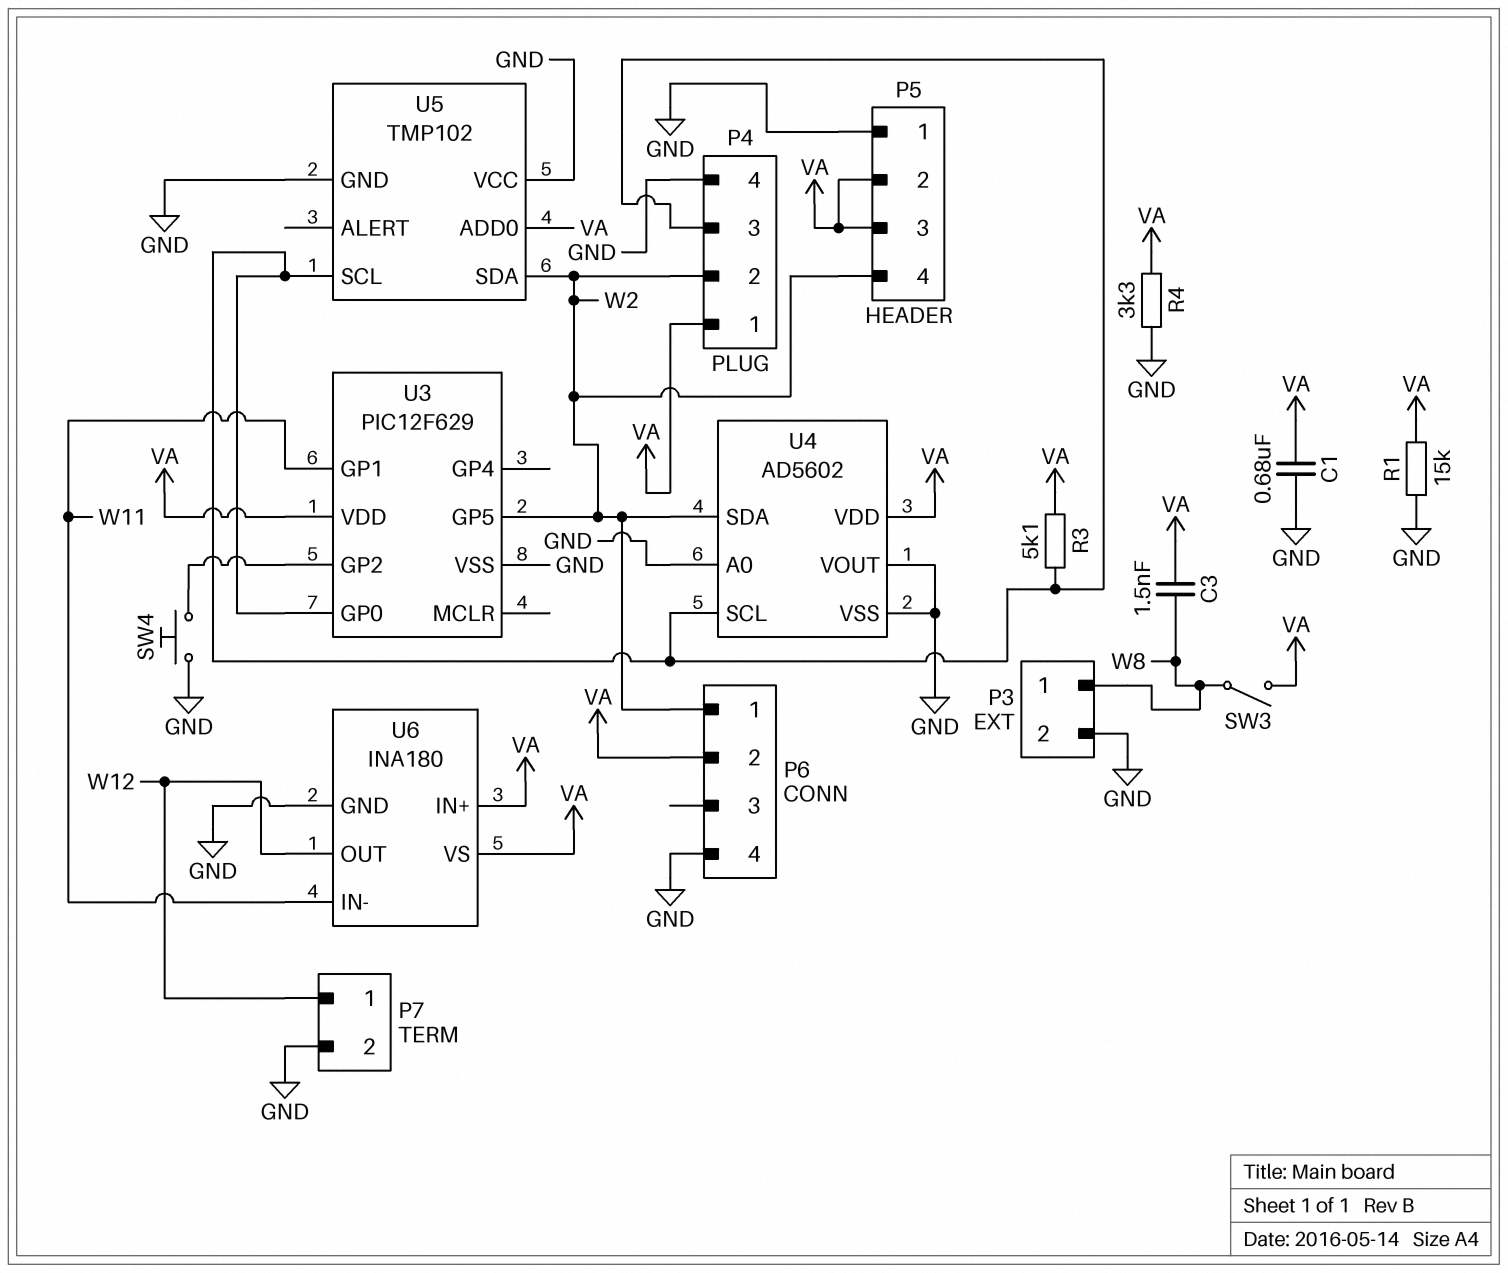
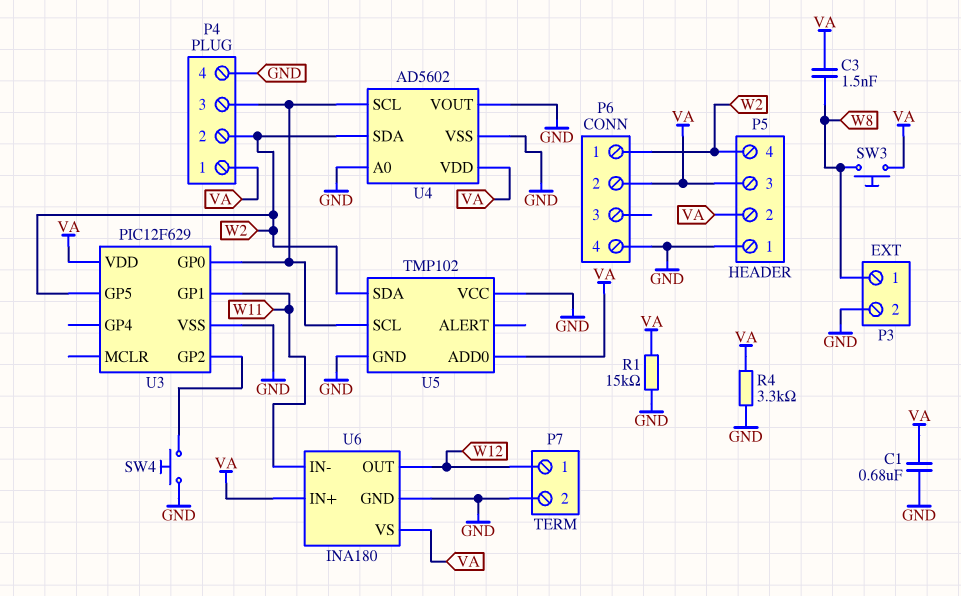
R3: 5.1k (P4/3, VA) -> none
SW3: switch (VA, W8) -> button (VA, W8)

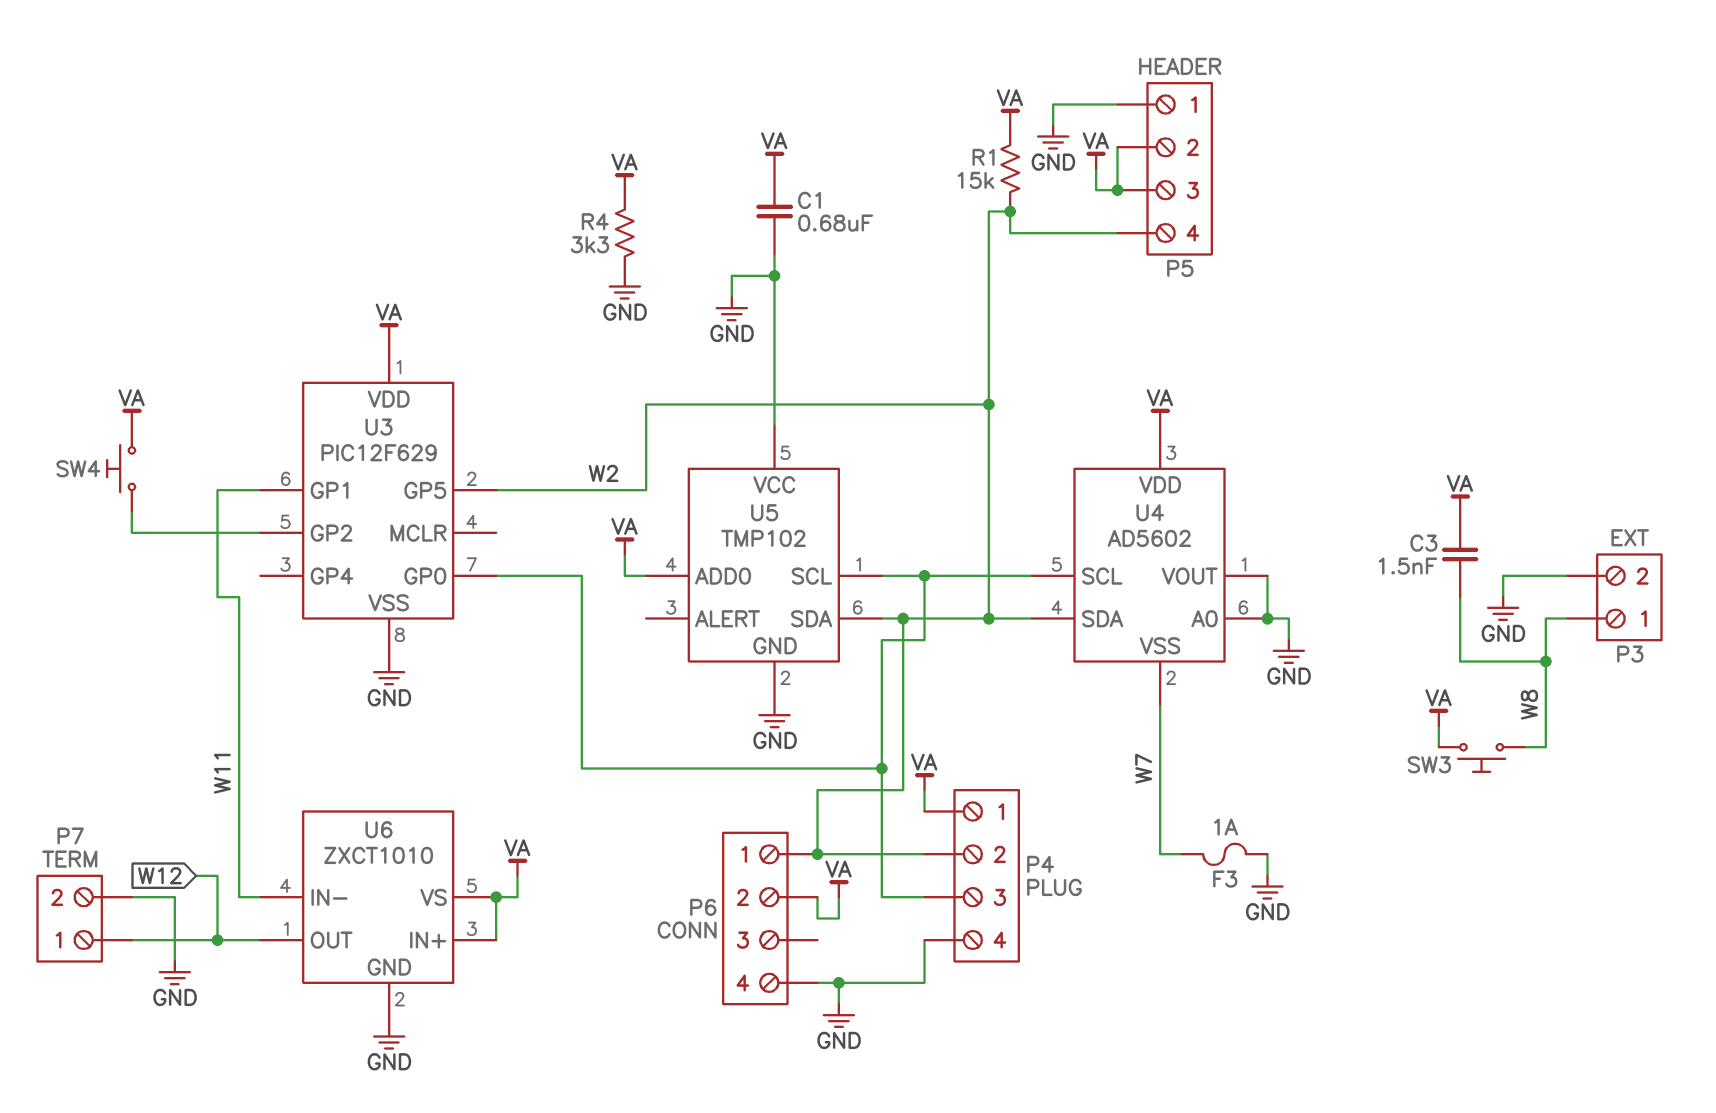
F3: none -> 1A (GND, W7)
R1: 15k (GND, VA) -> 15k (VA, W2)
SW4: button (GND, U3/GP2) -> button (U3/GP2, VA)
U4 pin VSS: GND -> W7
U6: INA180 -> ZXCT1010

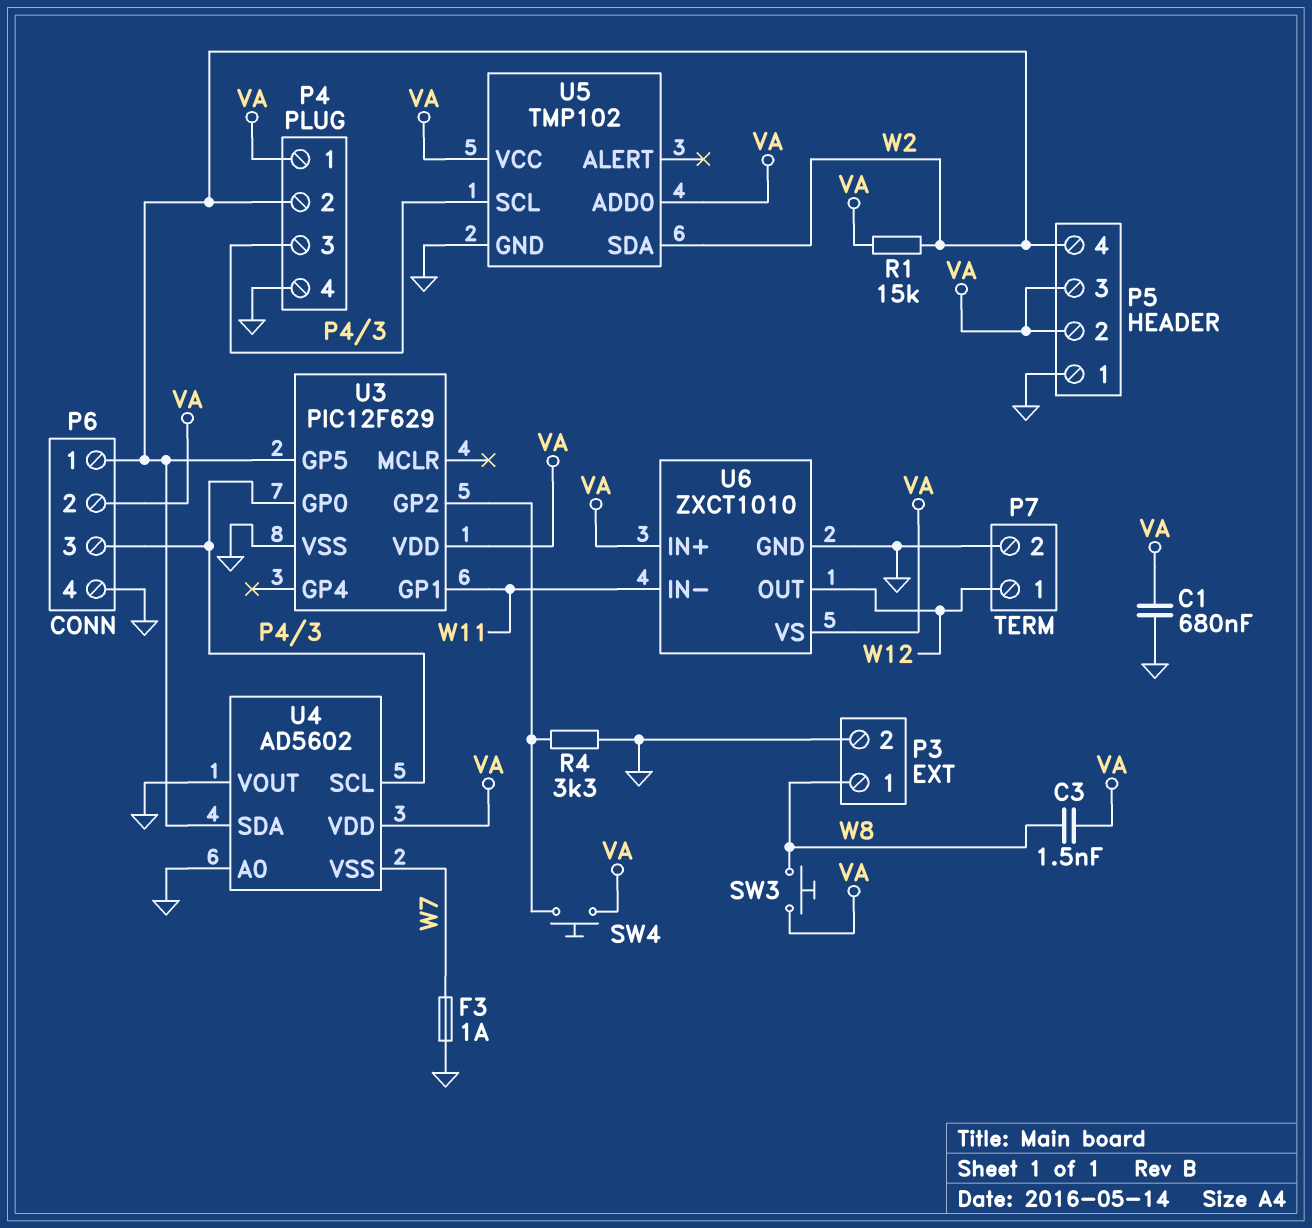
P6 pin 3: none -> P4/3
R4: 3.3k (GND, VA) -> 3.3k (GND, U3/GP2)
U5 pin VCC: GND -> VA

